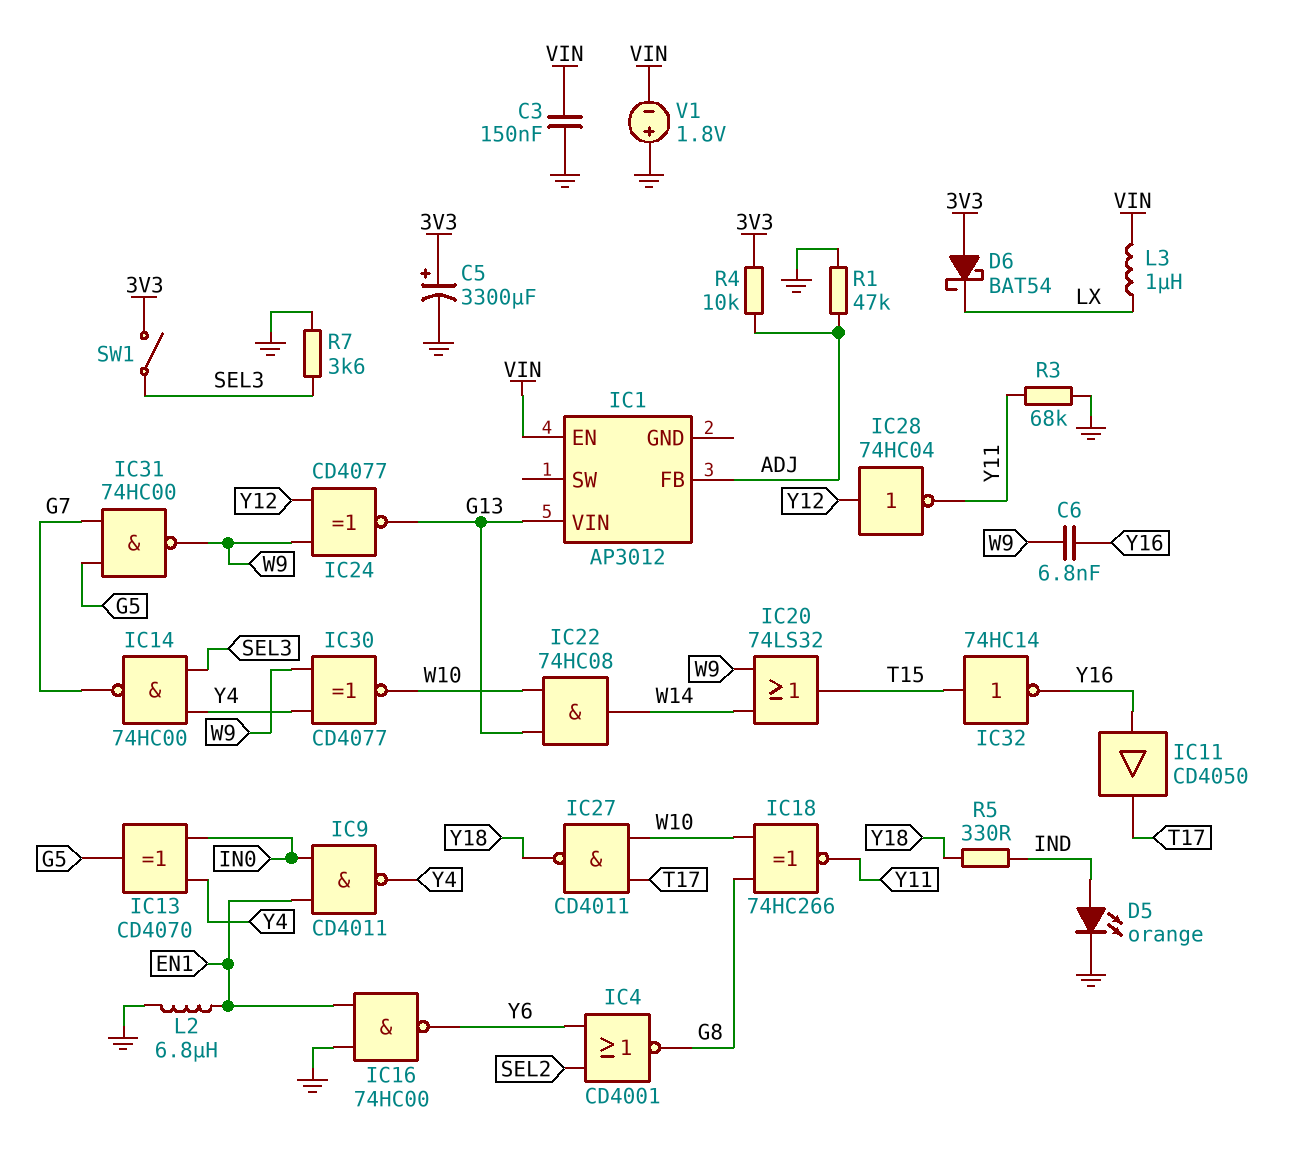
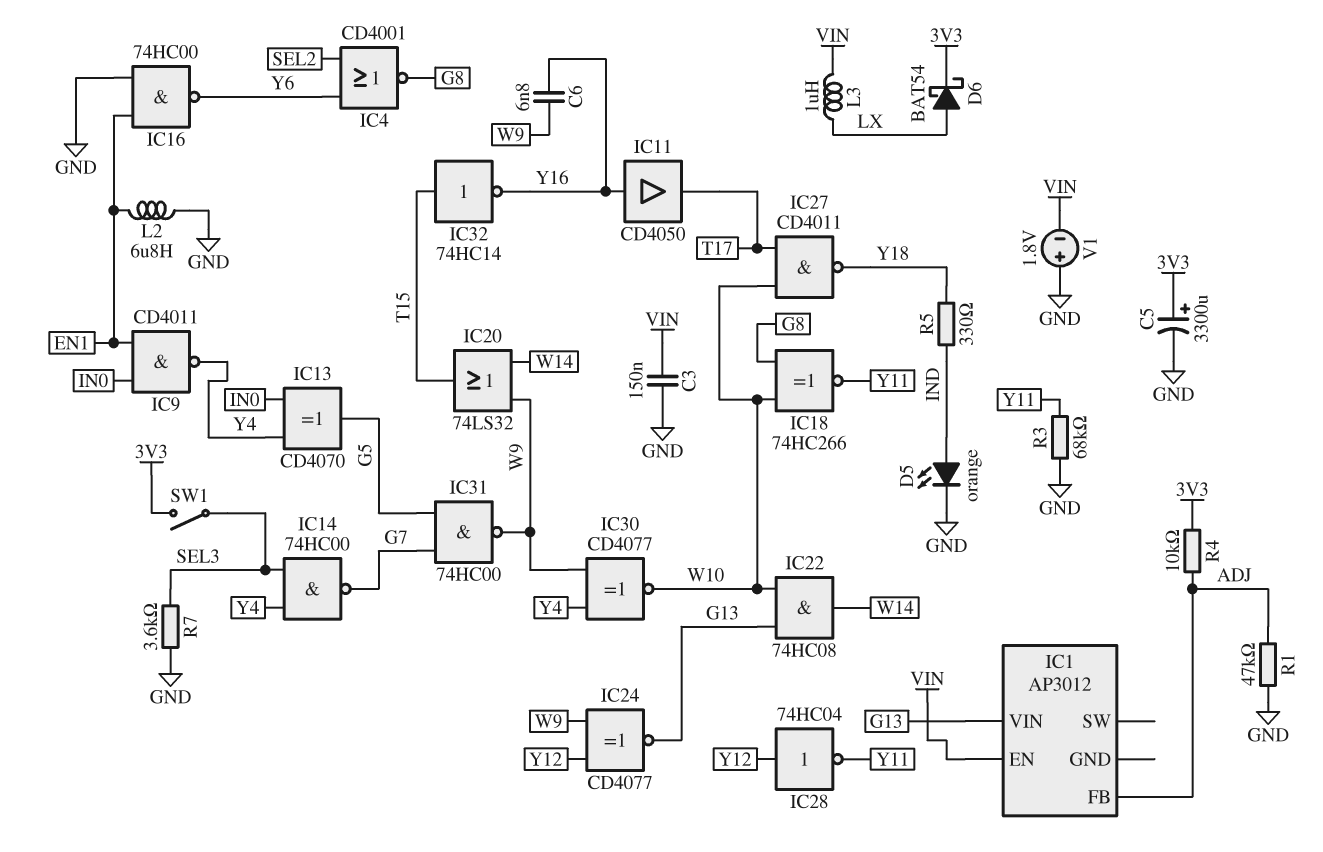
D6: schottky BAT54 (A 3V3, K LX) -> schottky BAT54 (A LX, K 3V3)

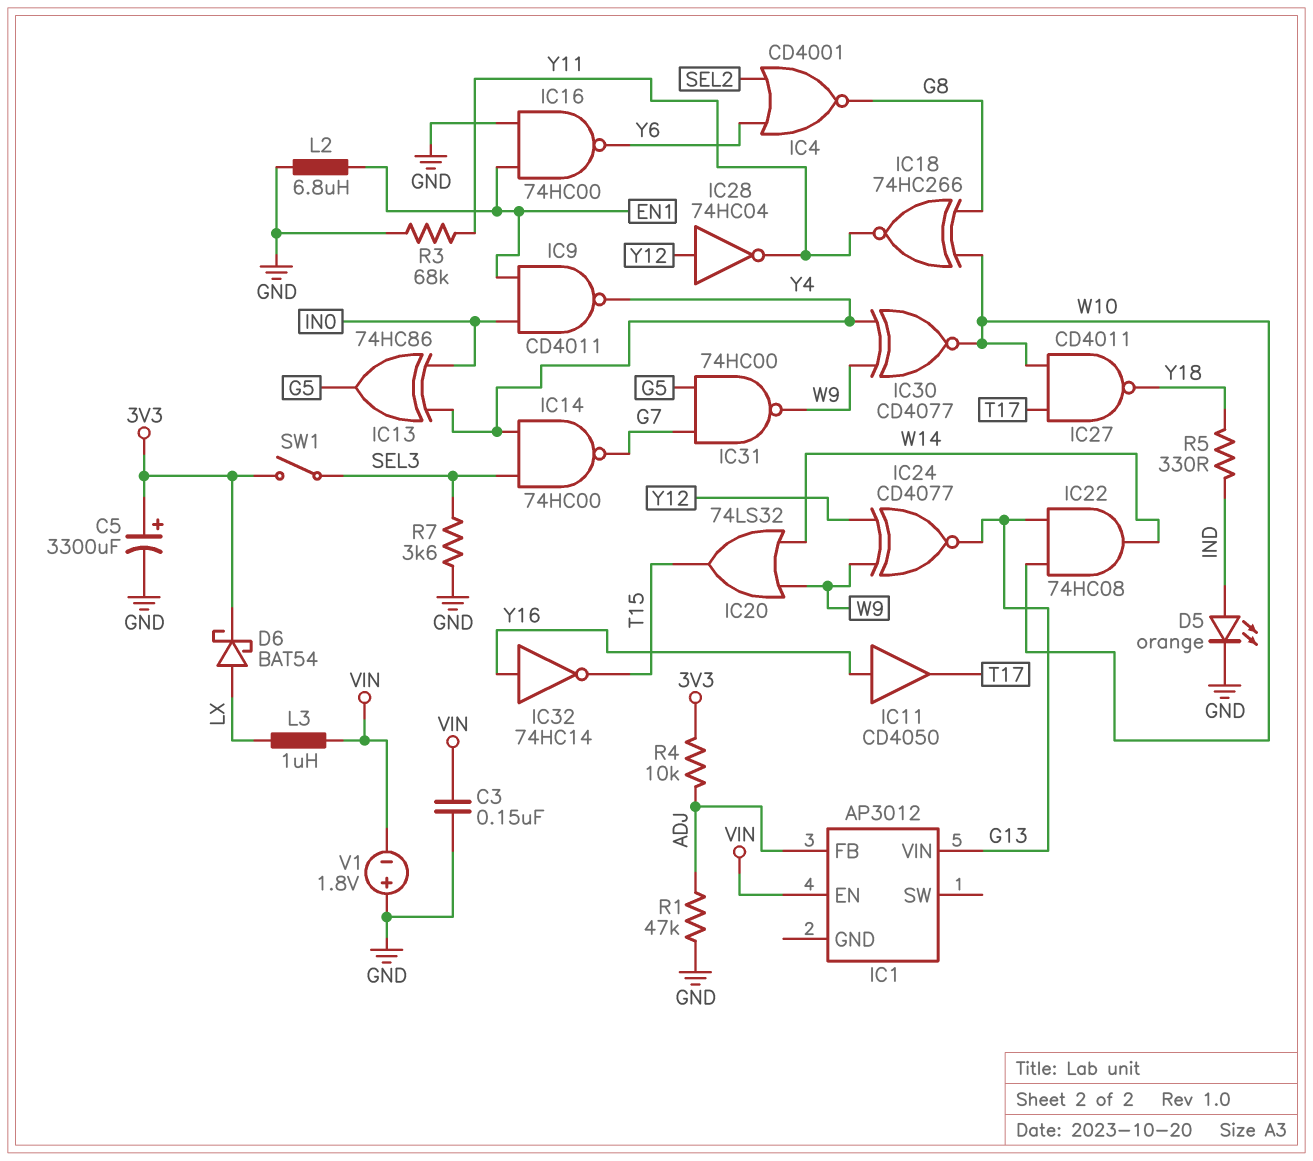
C6: 6.8nF (W9, Y16) -> none
IC13: XOR CD4070 (in IN0, in Y4, out G5) -> XOR 74HC86 (in IN0, in Y4, out G5)
IC32: NOT 74HC14 (in T15, out Y16) -> NOT 74HC14 (in Y16, out T15)

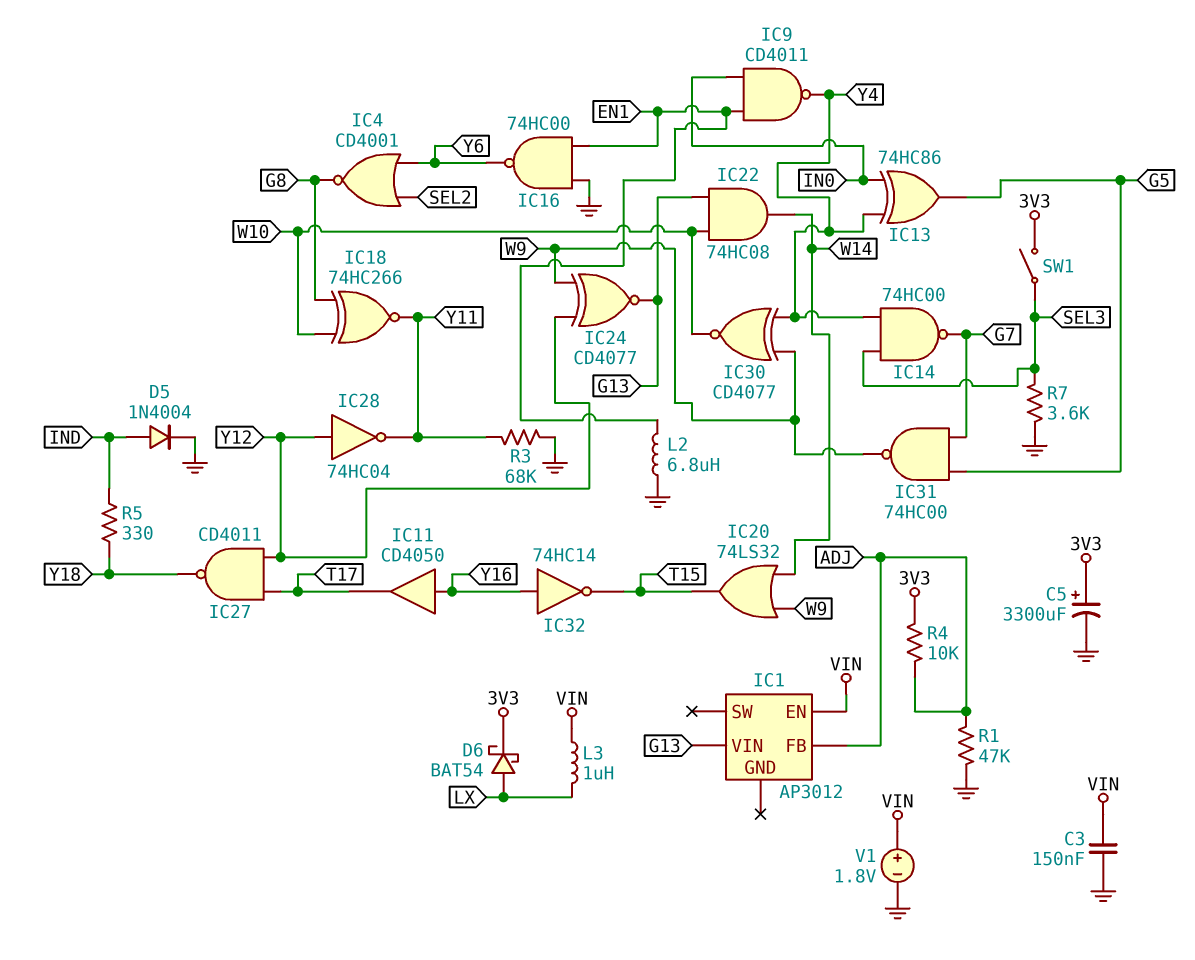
D5: LED orange (A IND, K GND) -> diode 1N4004 (A IND, K GND)
IC27: NAND CD4011 (in T17, in W10, out Y18) -> NAND CD4011 (in T17, in Y12, out Y18)
V1: 1.8V (plus GND, minus VIN) -> 1.8V (plus VIN, minus GND)

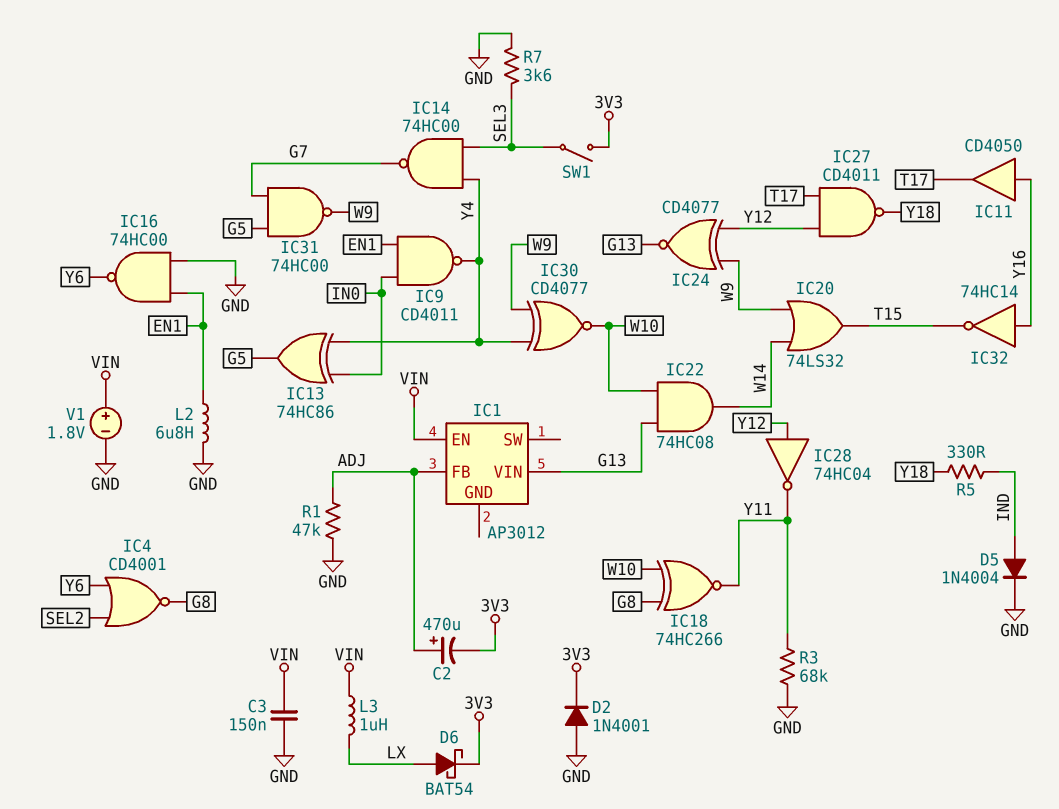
C2: none -> 470uF (plus ADJ, minus 3V3)
C5: 3300uF (plus 3V3, minus GND) -> none
D2: none -> diode 1N4001 (A GND, K 3V3)
R4: 10k (3V3, ADJ) -> none

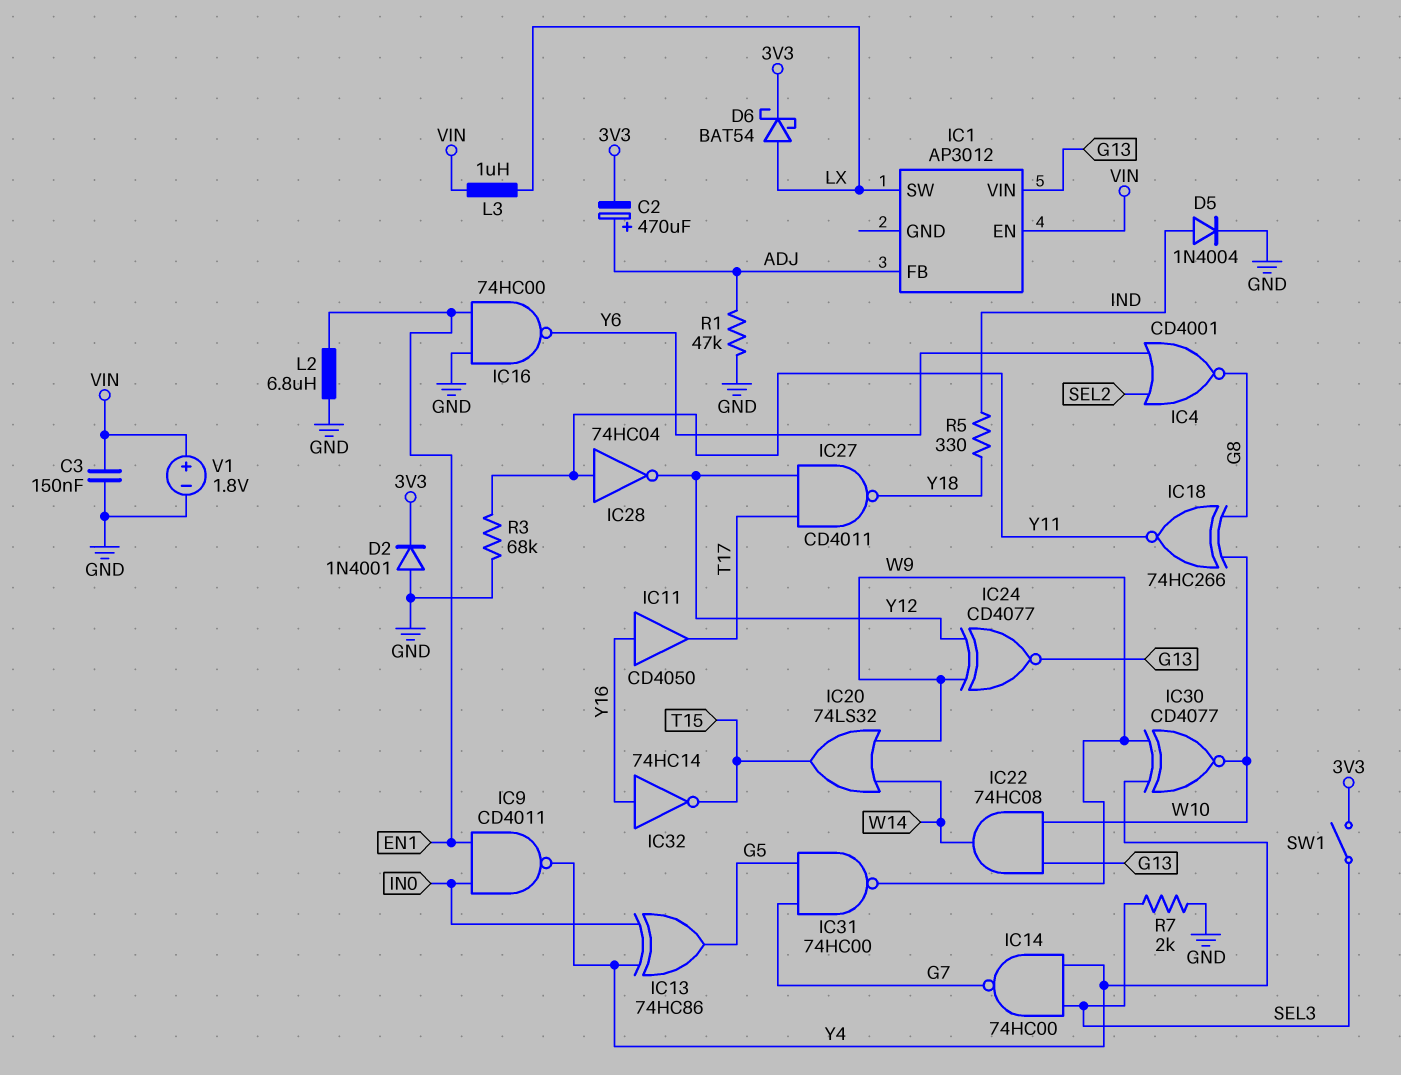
IC1 pin SW: none -> LX
IC28: NOT 74HC04 (in Y12, out Y11) -> NOT 74HC04 (in Y11, out Y12)
R7: 3.6k (GND, SEL3) -> 2k (GND, SEL3)

